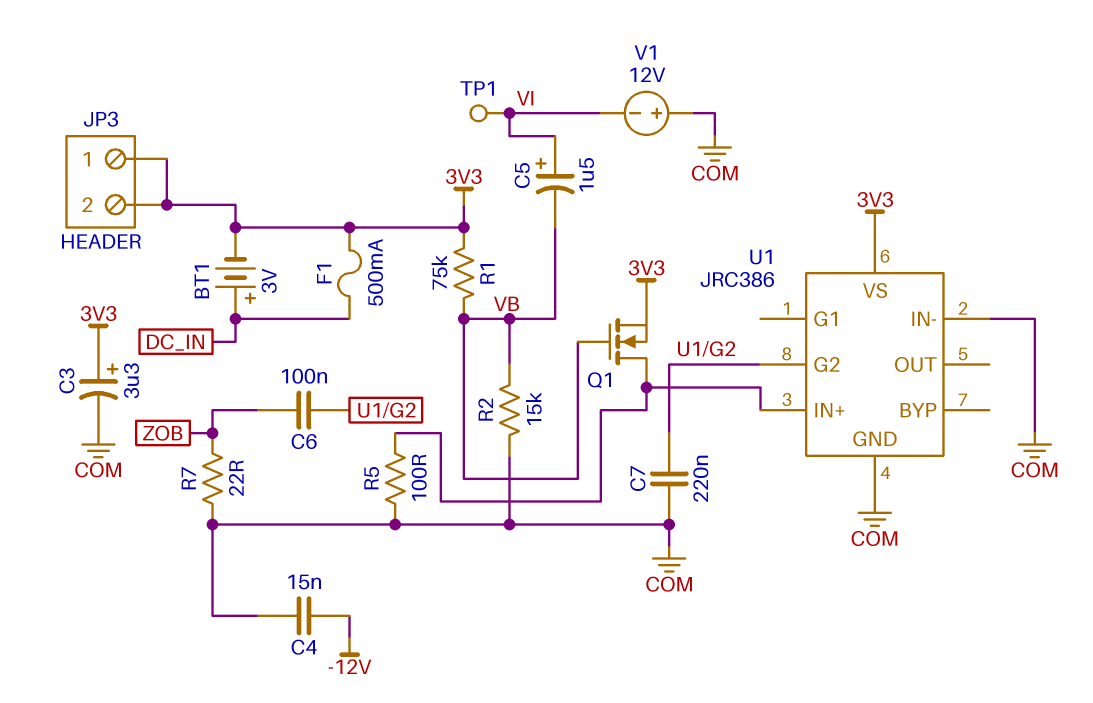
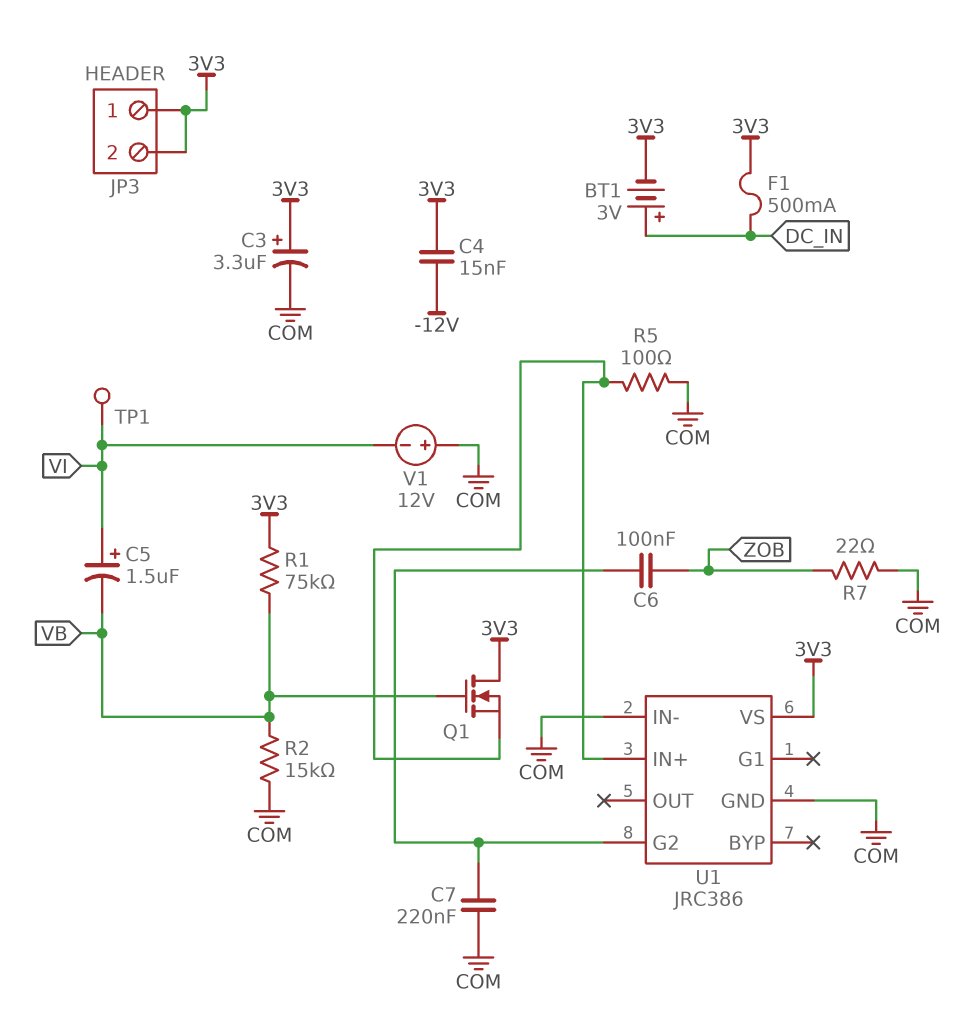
C4: 15nF (-12V, COM) -> 15nF (-12V, 3V3)
Q1: NMOS (G VB, D U1/IN+, S 3V3) -> NMOS (G VB, D 3V3, S U1/IN+)

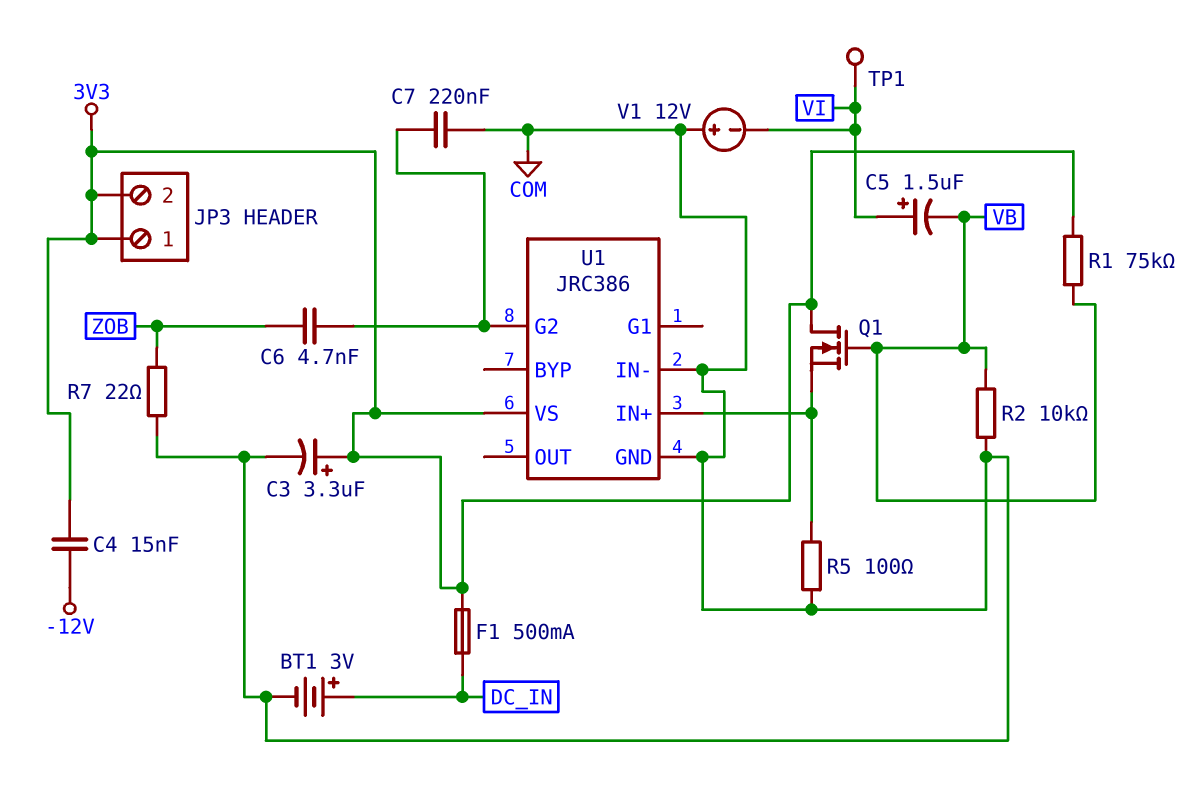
BT1: 3V (plus DC_IN, minus 3V3) -> 3V (plus DC_IN, minus COM)
C6: 100nF (U1/G2, ZOB) -> 4.7nF (U1/G2, ZOB)
R2: 15k (COM, VB) -> 10k (COM, VB)

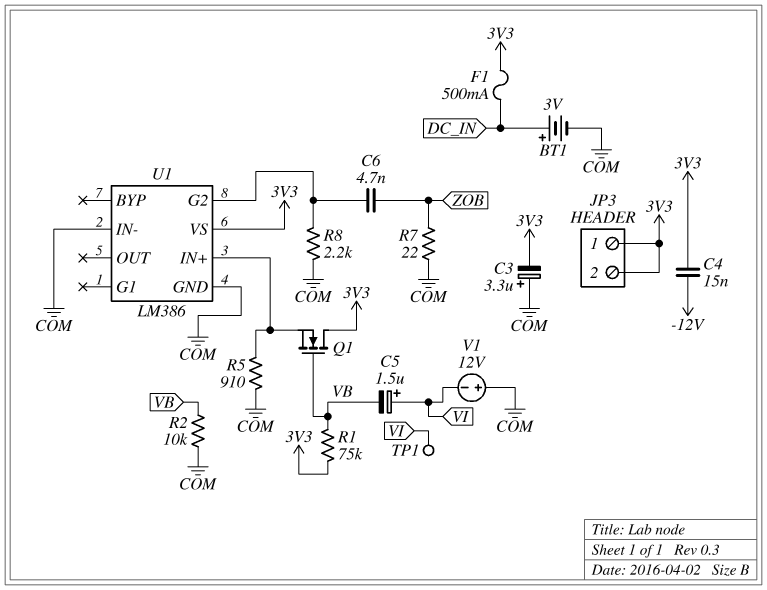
C3: 3.3uF (plus 3V3, minus COM) -> 3.3uF (plus COM, minus 3V3)
C7: 220nF (COM, U1/G2) -> none
R5: 100 (COM, U1/IN+) -> 910 (COM, U1/IN+)
R8: none -> 2.2k (COM, U1/G2)
U1: JRC386 -> LM386

